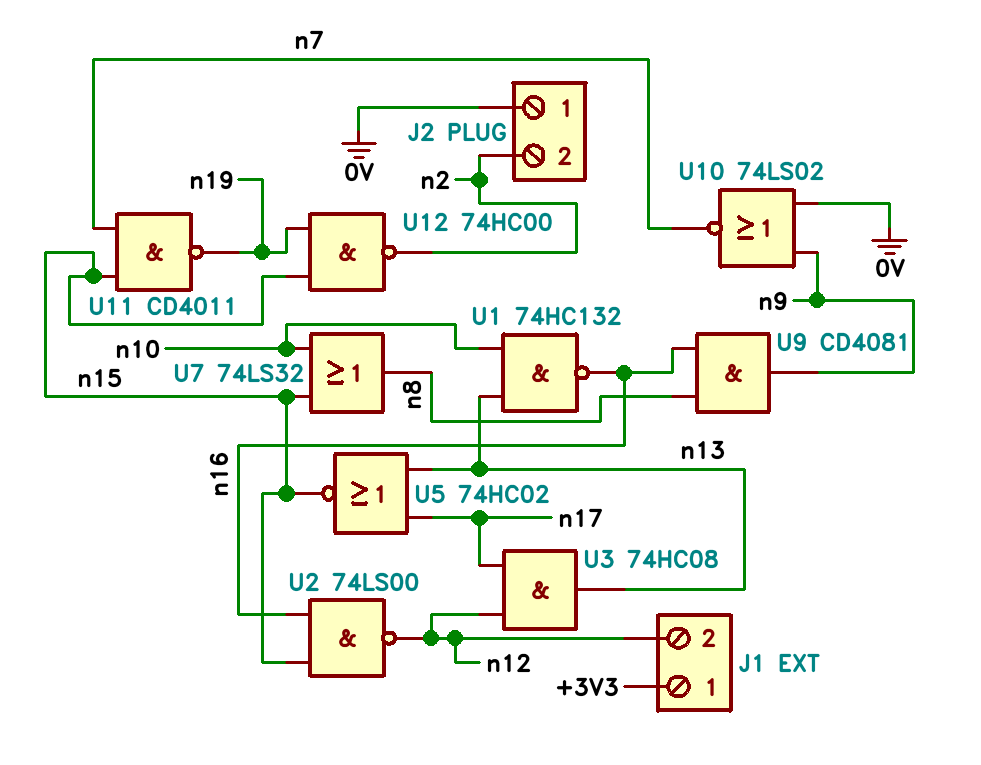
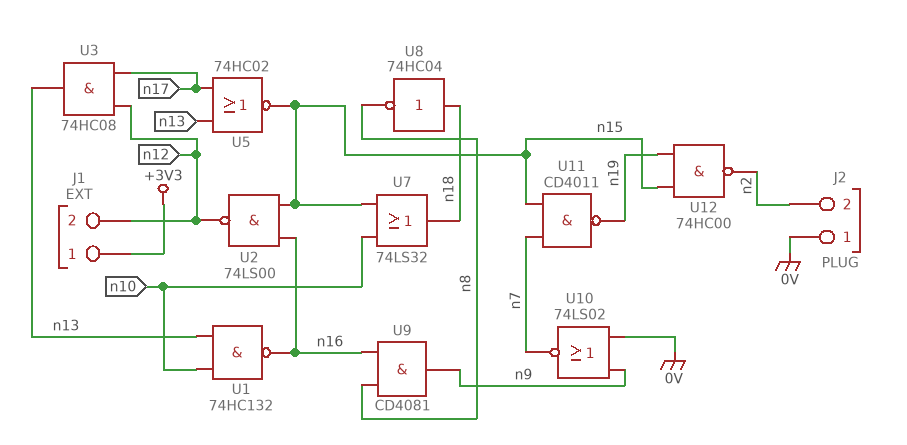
U7: OR 74LS32 (in n10, in n15, out n8) -> OR 74LS32 (in n10, in n15, out n18)
U8: none -> NOT 74HC04 (in n18, out n8)

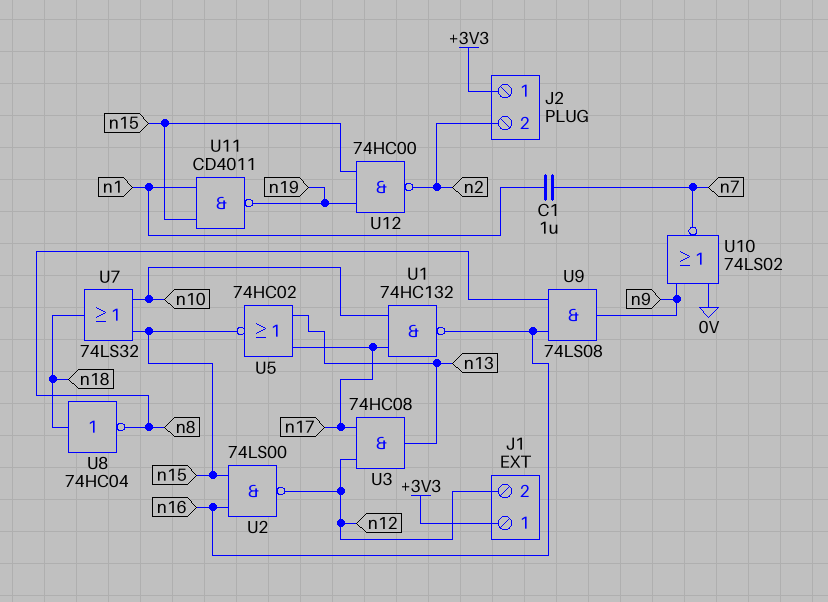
C1: none -> 1uF (n1, n7)
J2 pin 1: 0V -> +3V3
U1: NAND 74HC132 (in n10, in n13, out n16) -> NAND 74HC132 (in n10, in n17, out n16)
U9: AND CD4081 (in n8, in n16, out n9) -> AND 74LS08 (in n8, in n16, out n9)
U11: NAND CD4011 (in n7, in n15, out n19) -> NAND CD4011 (in n1, in n15, out n19)

